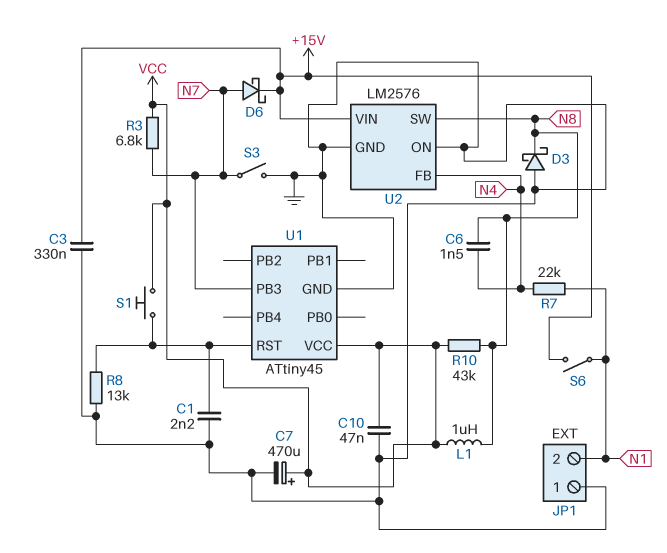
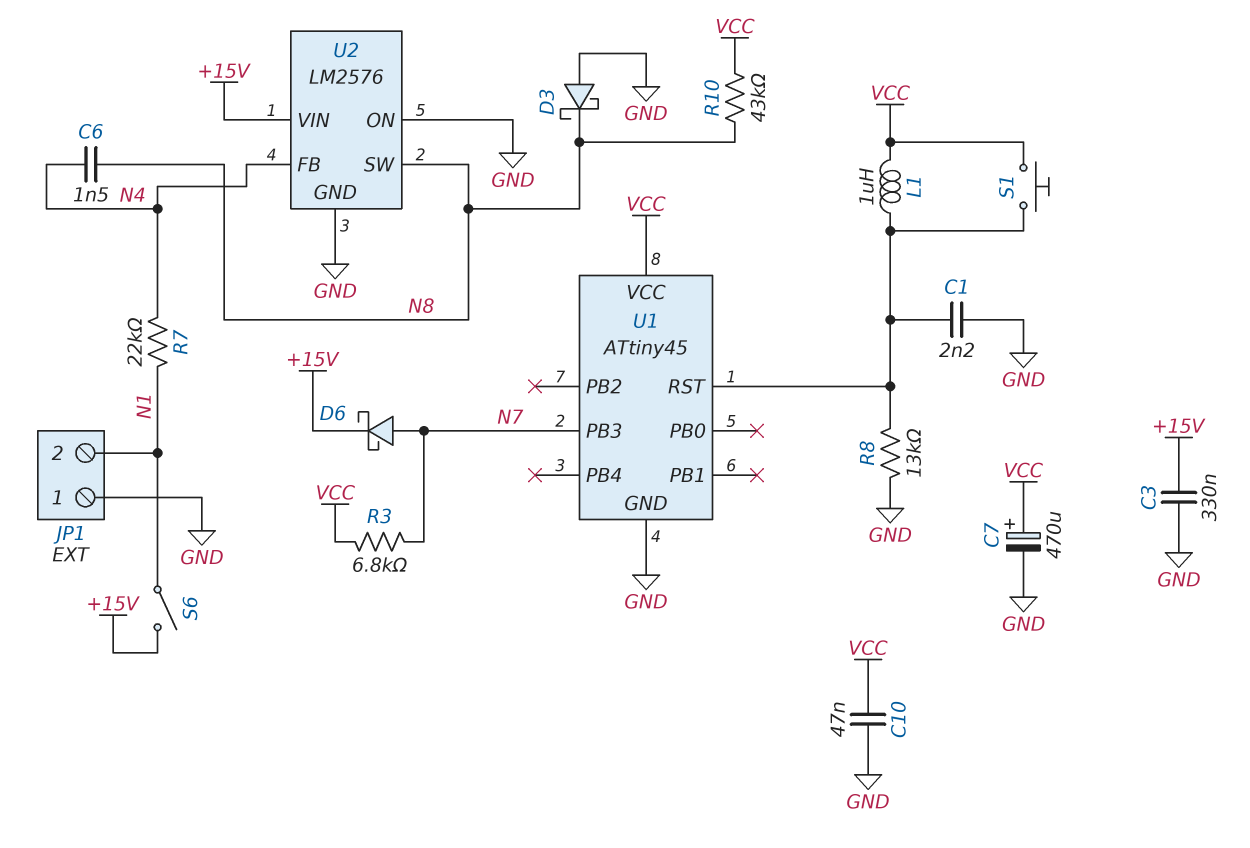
L1: 1uH (N8, VCC) -> 1uH (U1/RST, VCC)
S3: switch (GND, N7) -> none

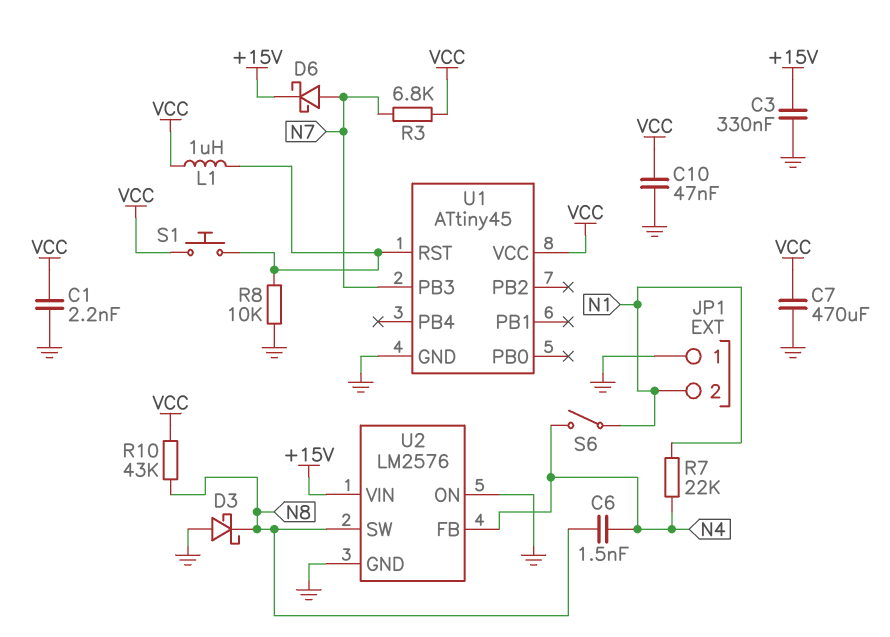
C1: 2.2nF (GND, U1/RST) -> 2.2nF (GND, VCC)
C7: 470uF (plus VCC, minus GND) -> 470uF (GND, VCC)
R8: 13k (GND, U1/RST) -> 10k (GND, U1/RST)
S6: switch (+15V, N1) -> switch (N1, N4)

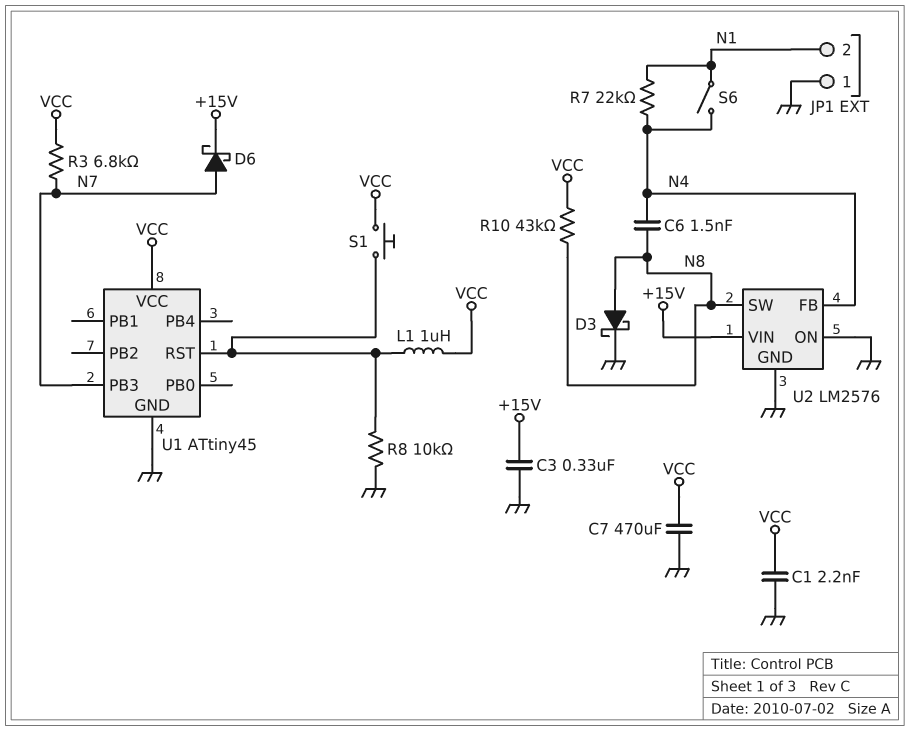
C10: 47nF (GND, VCC) -> none
D3: schottky (A GND, K N8) -> schottky (A N8, K GND)

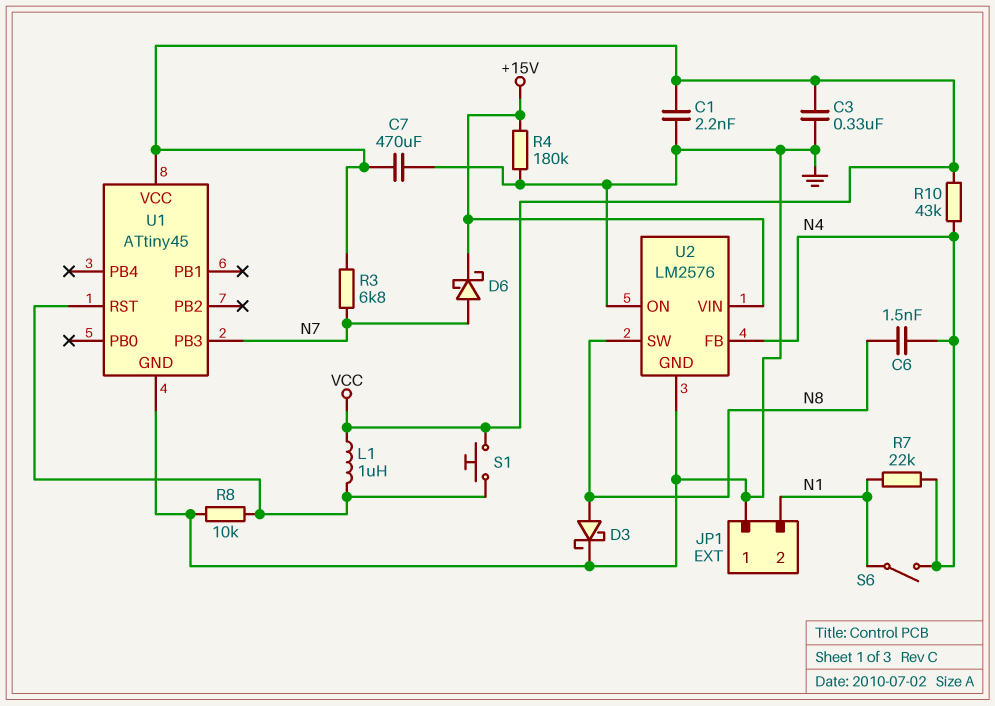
C3: 330nF (+15V, GND) -> 330nF (GND, VCC)
R4: none -> 180k (+15V, GND)
R10: 43k (N8, VCC) -> 43k (N4, VCC)

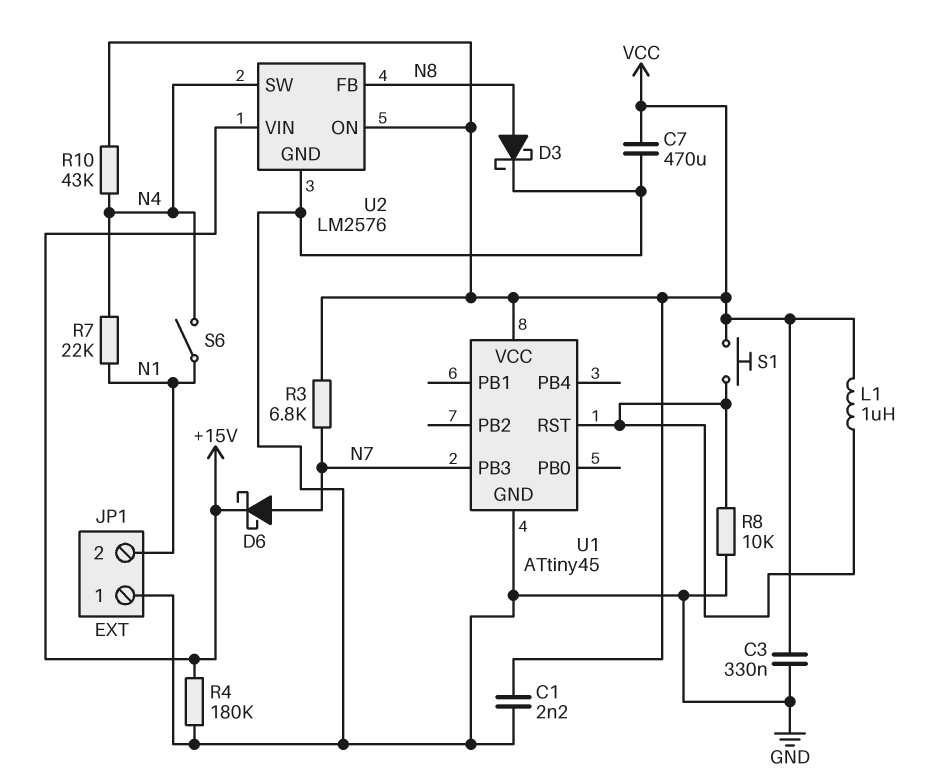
C6: 1.5nF (N4, N8) -> none
U2 pin FB: N4 -> N8
U2 pin ON: GND -> VCC
U2 pin SW: N8 -> N4

